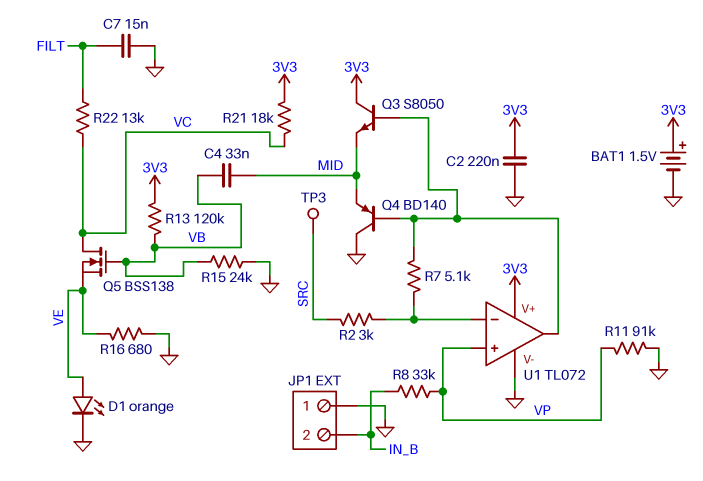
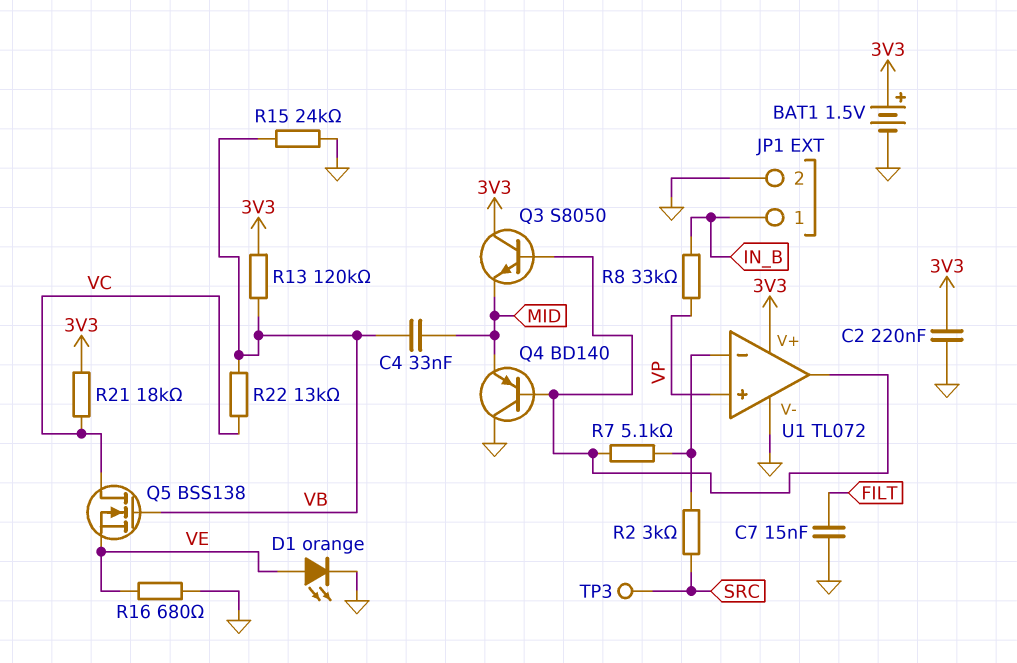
JP1 pin 1: GND -> IN_B
JP1 pin 2: IN_B -> GND
R11: 91k (GND, VP) -> none
R22: 13k (FILT, VC) -> 13k (VB, VC)

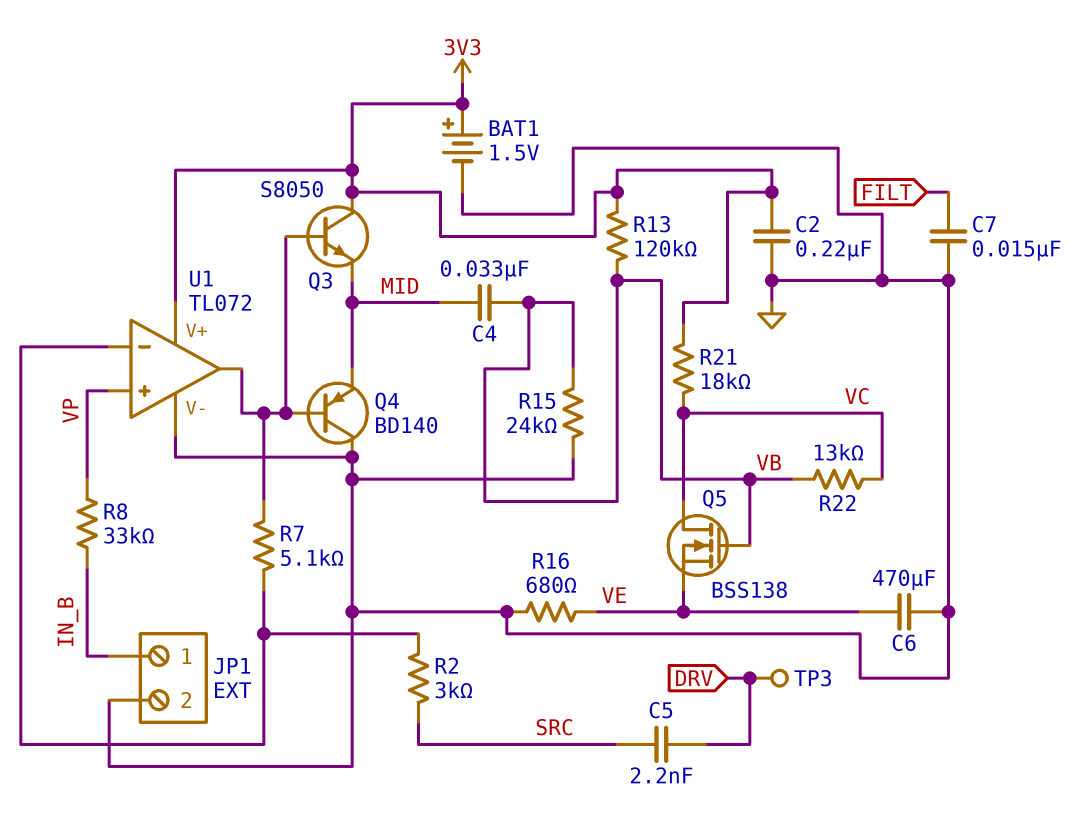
C5: none -> 2.2nF (DRV, SRC)
C6: none -> 470uF (GND, VE)
D1: LED orange (A VE, K GND) -> none
TP3: test point (SRC) -> test point (DRV)

